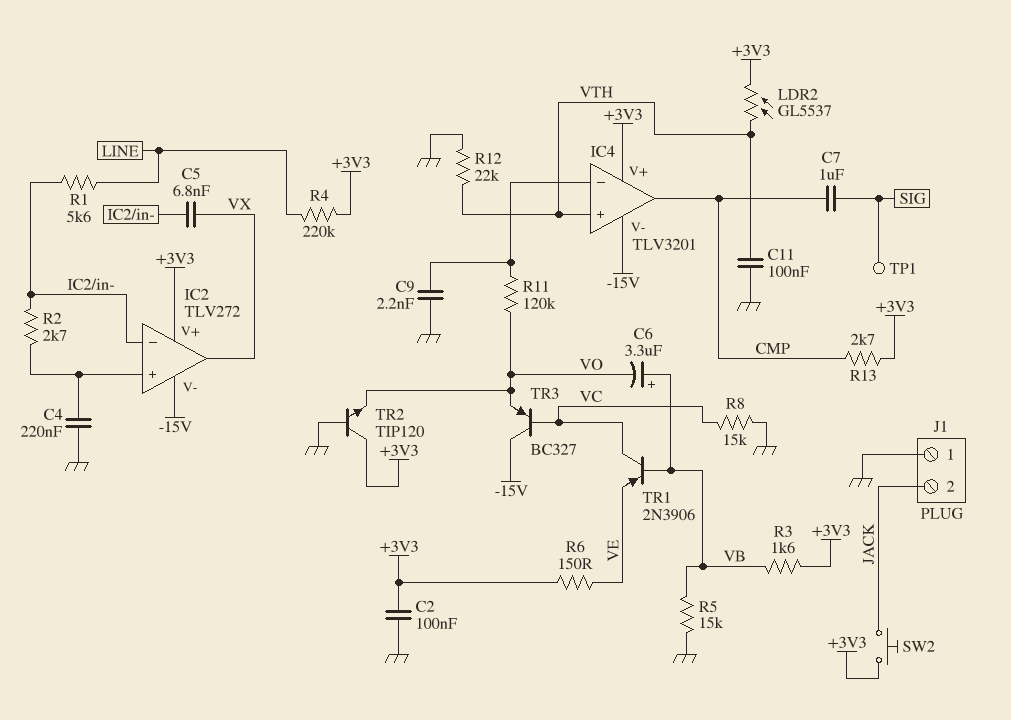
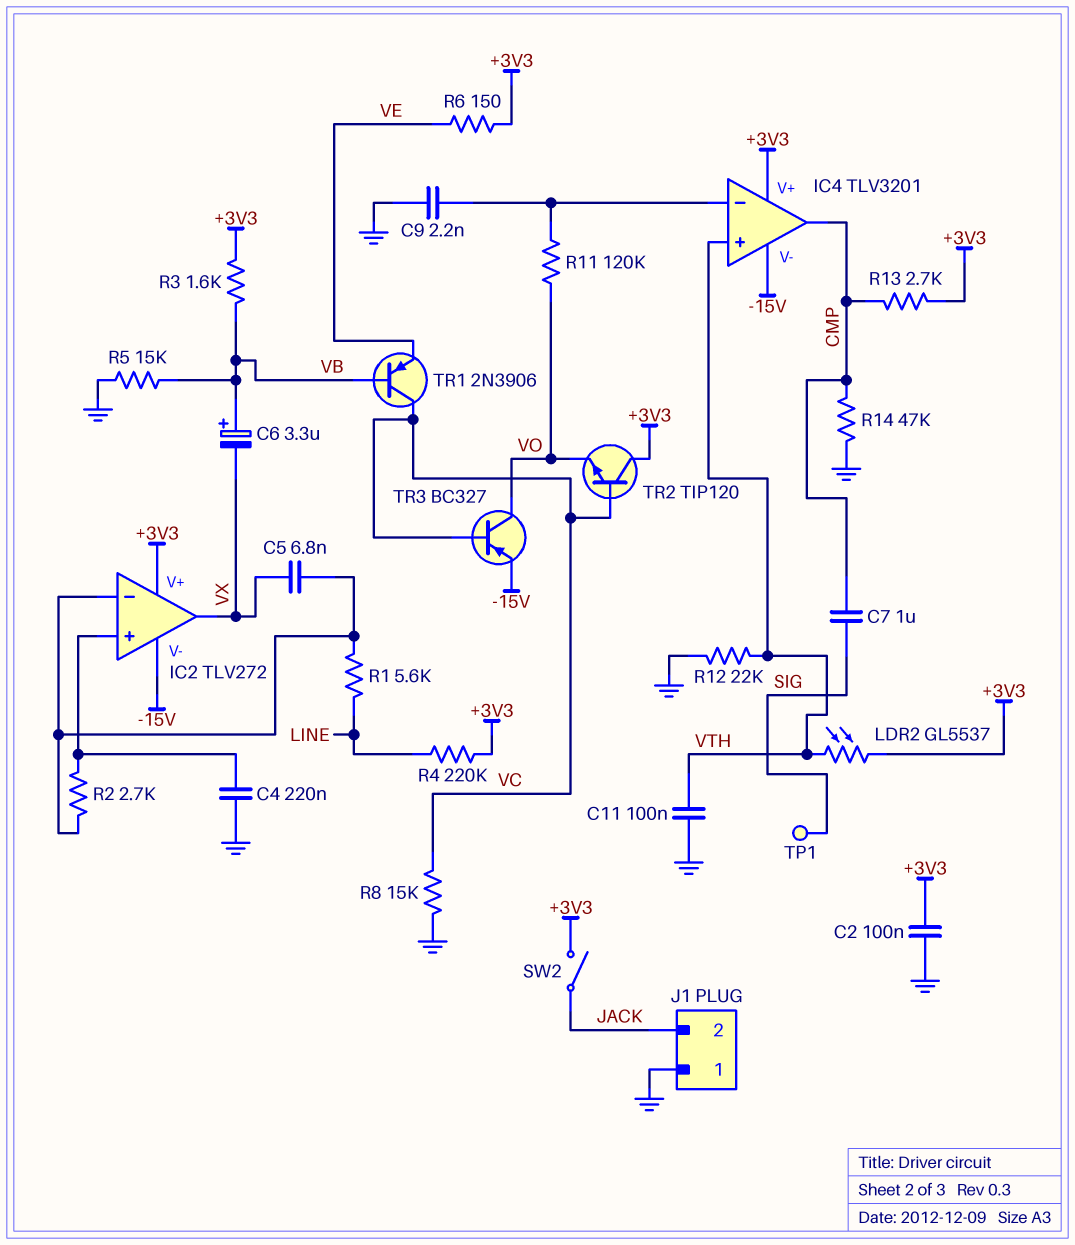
C6: 3.3uF (plus VB, minus VO) -> 3.3uF (plus VB, minus VX)
R14: none -> 47k (CMP, GND)
SW2: button (+3V3, JACK) -> switch (+3V3, JACK)
TR2: NPN TIP120 (B GND, C +3V3, E VO) -> NPN TIP120 (B VC, C +3V3, E VO)
TR3: PNP BC327 (B VC, C -15V, E VO) -> PNP BC327 (B VC, C VO, E -15V)

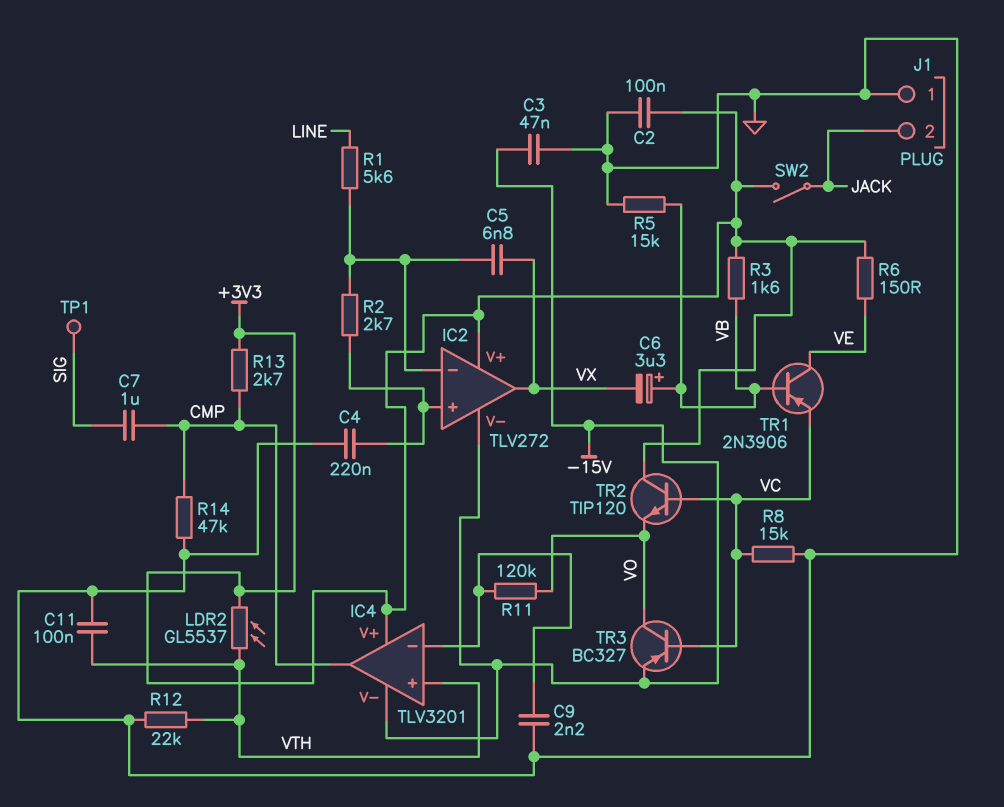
C3: none -> 47nF (-15V, GND)
R4: 220k (+3V3, LINE) -> none
TR1: PNP 2N3906 (B VB, C VC, E VE) -> PNP 2N3906 (B VB, C VE, E VC)

